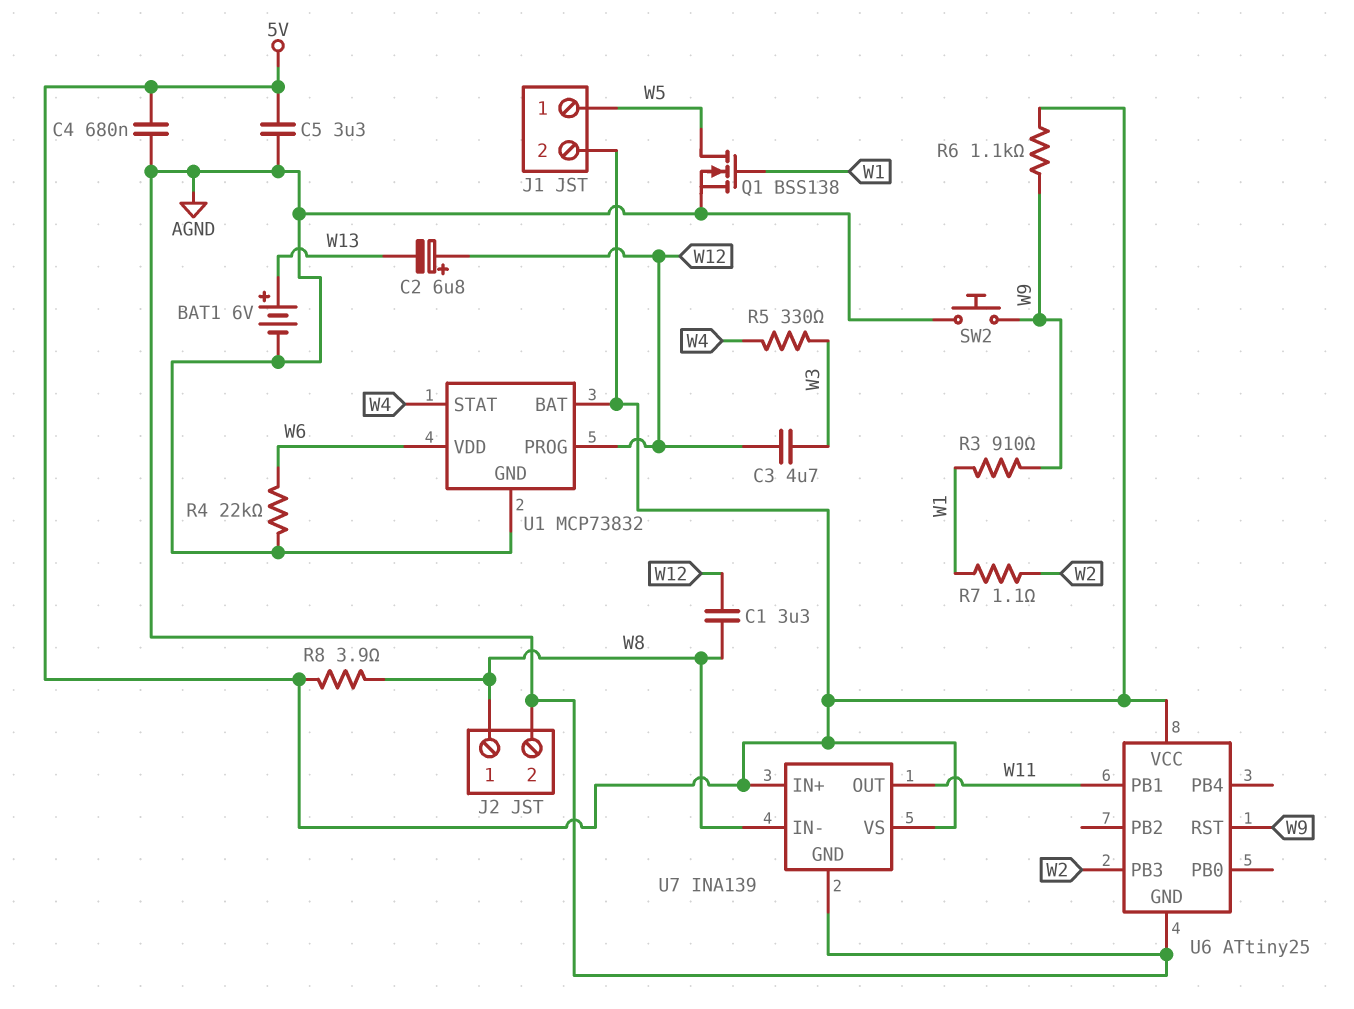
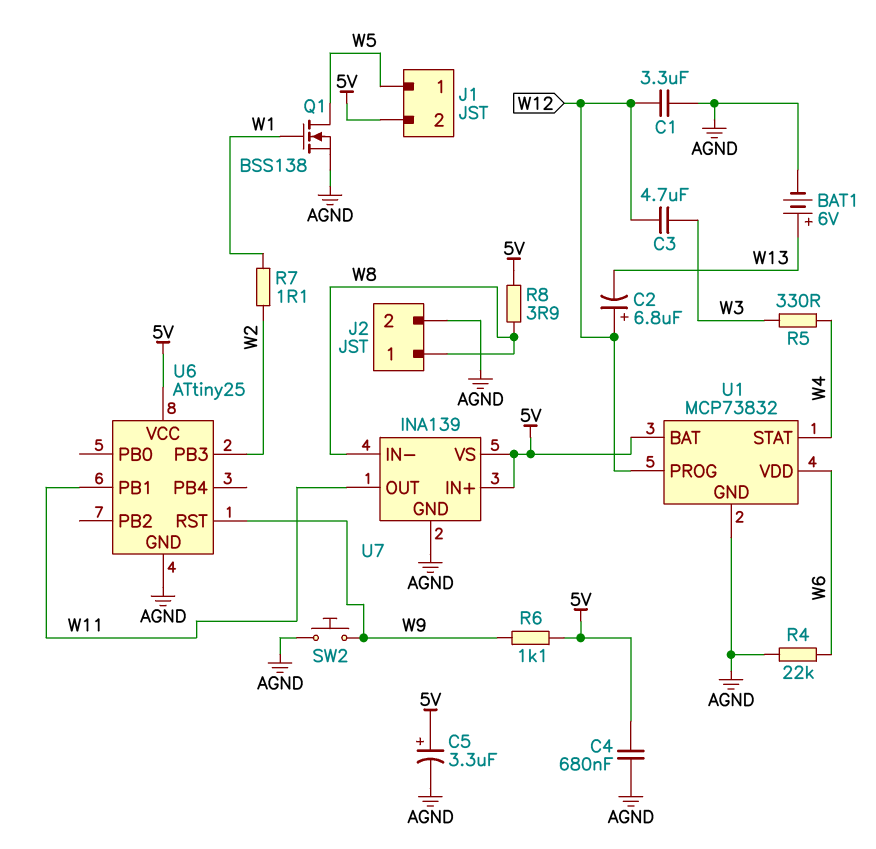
C1: 3.3uF (W8, W12) -> 3.3uF (AGND, W12)
C5: 3.3uF (5V, AGND) -> 3.3uF (plus 5V, minus AGND)
R3: 910 (W1, W9) -> none

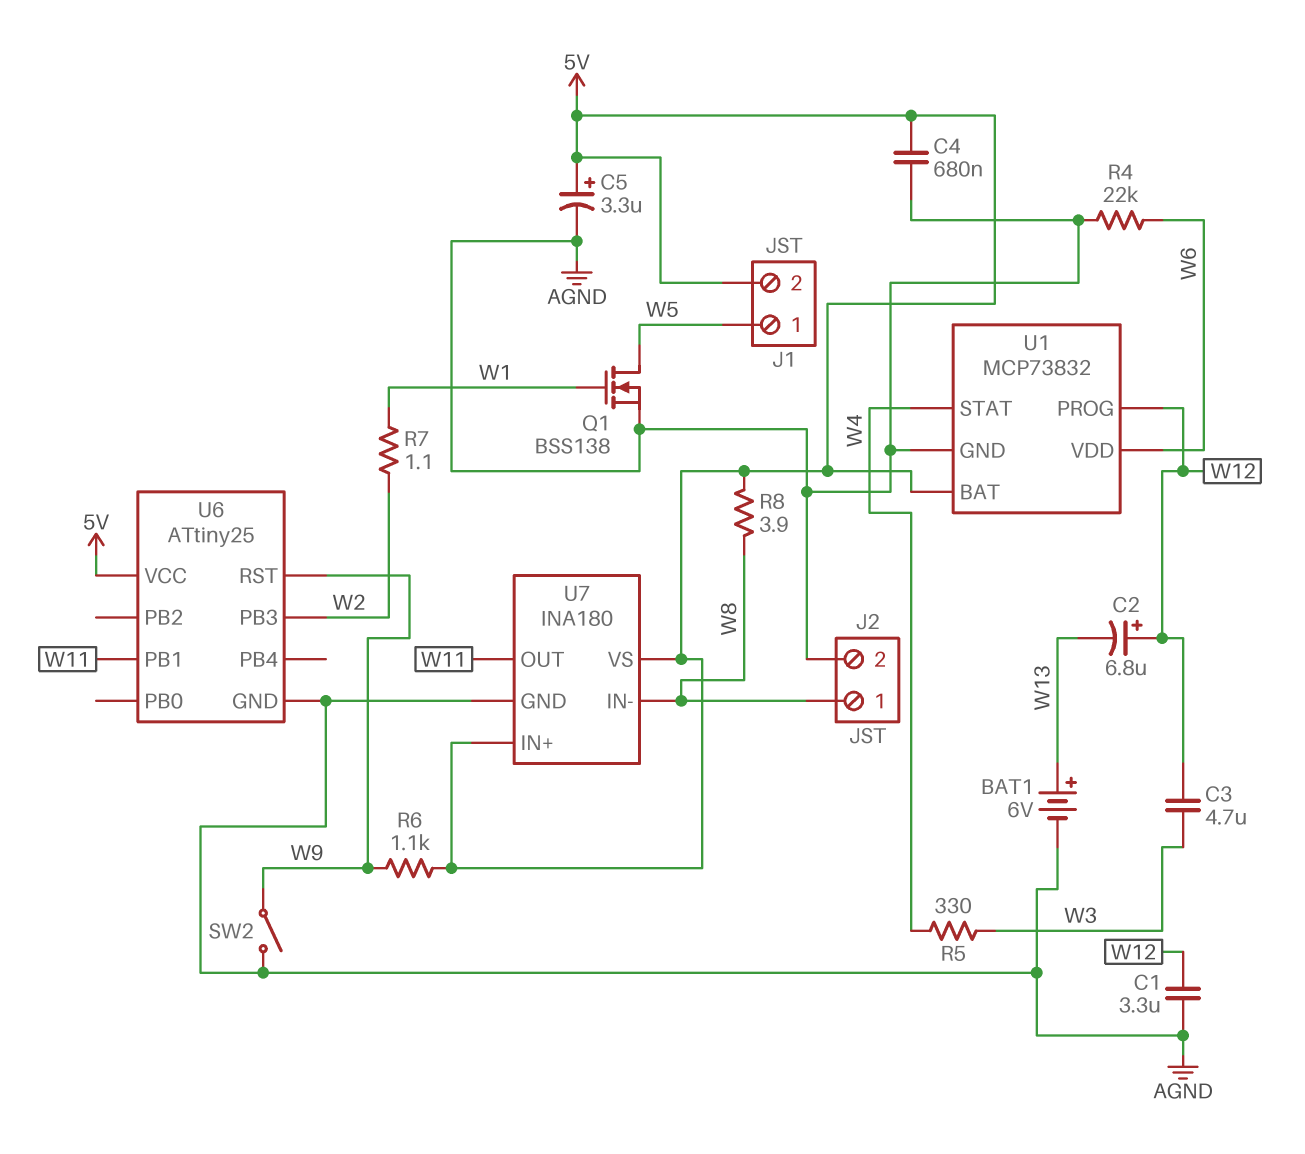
SW2: button (AGND, W9) -> switch (AGND, W9)
U7: INA139 -> INA180

